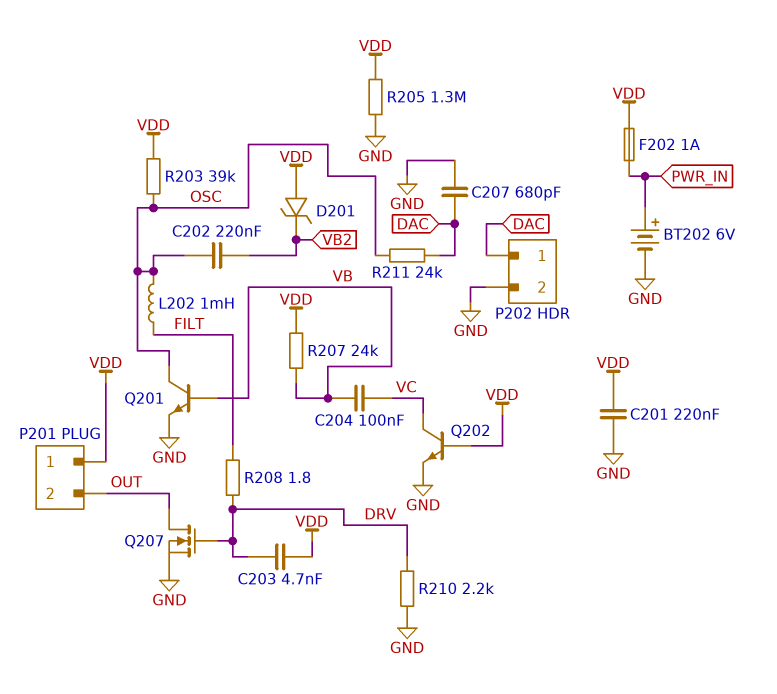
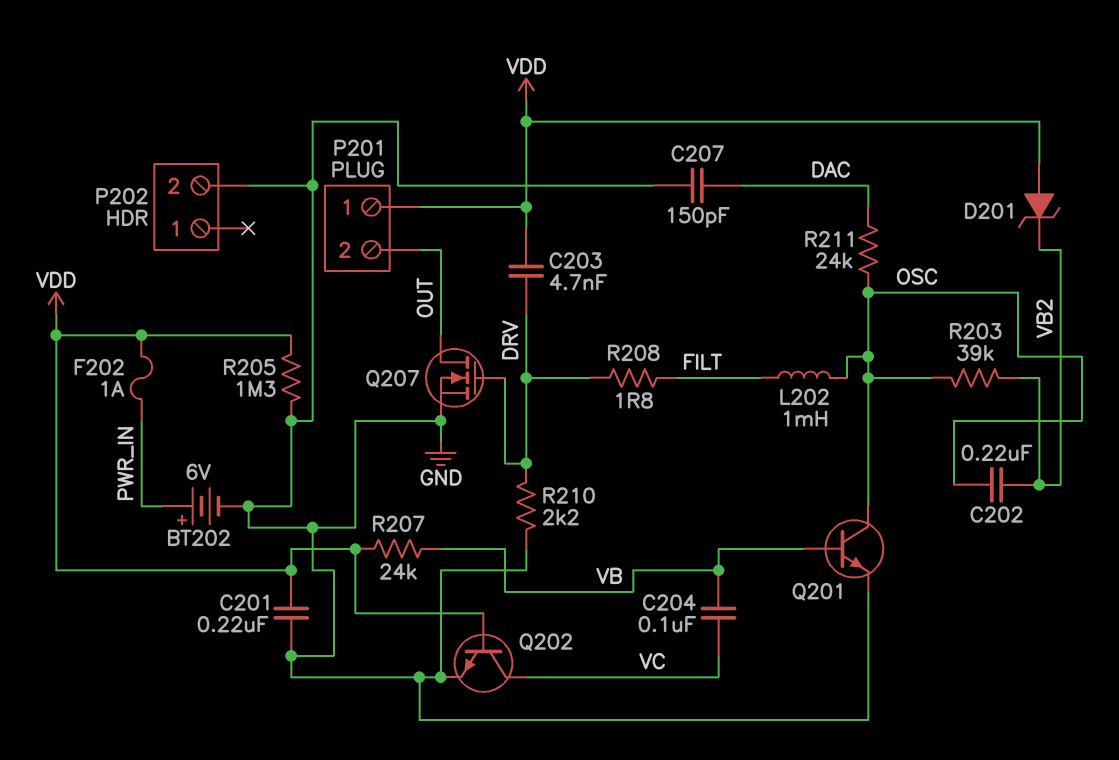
C207: 680pF (DAC, GND) -> 150pF (DAC, GND)
P202 pin 1: DAC -> none
R203: 39k (OSC, VDD) -> 39k (OSC, VB2)

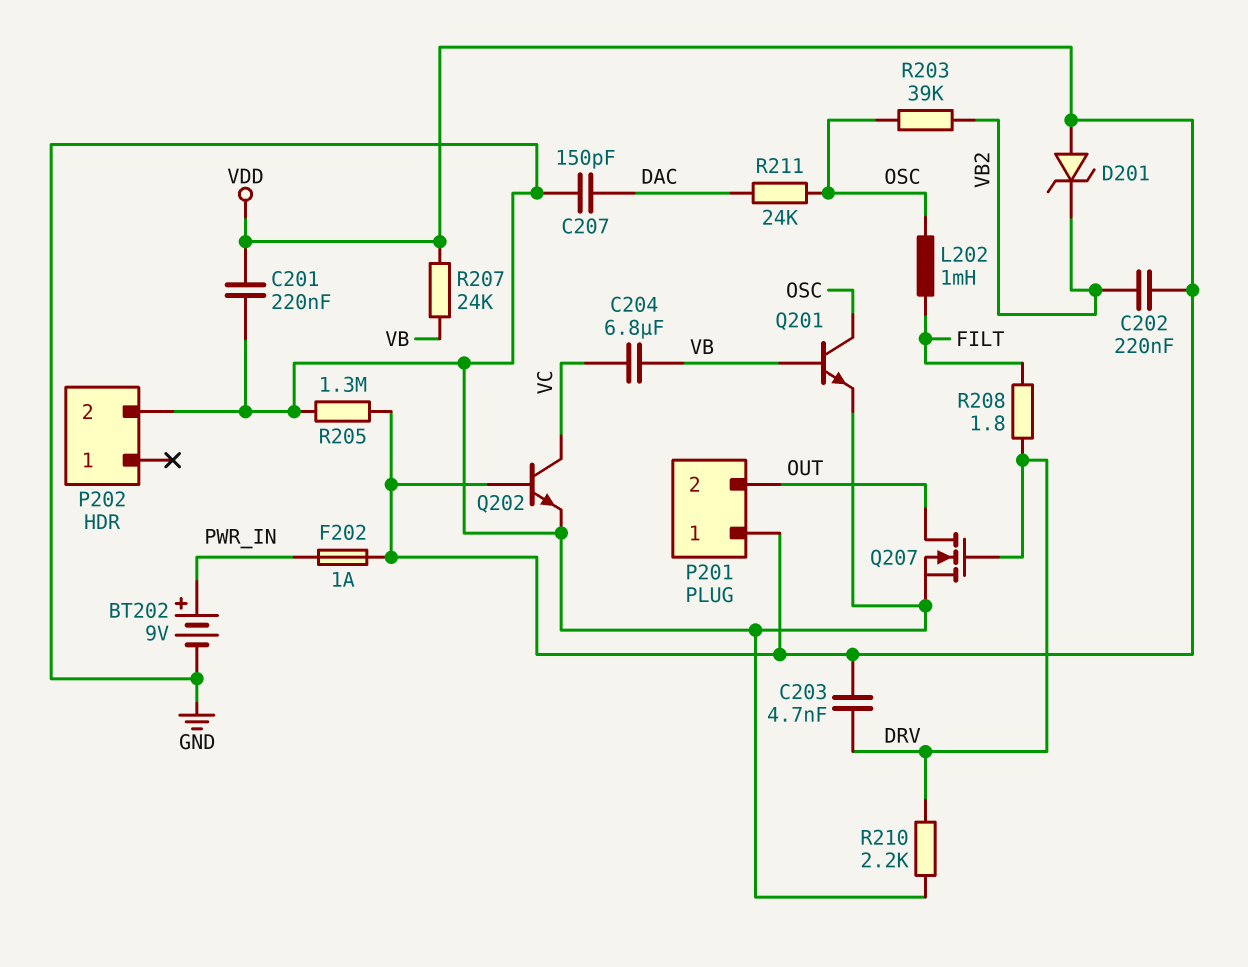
BT202: 6V (plus PWR_IN, minus GND) -> 9V (plus PWR_IN, minus GND)
C202: 220nF (OSC, VB2) -> 220nF (VB2, VDD)
C204: 100nF (VB, VC) -> 6.8uF (VB, VC)

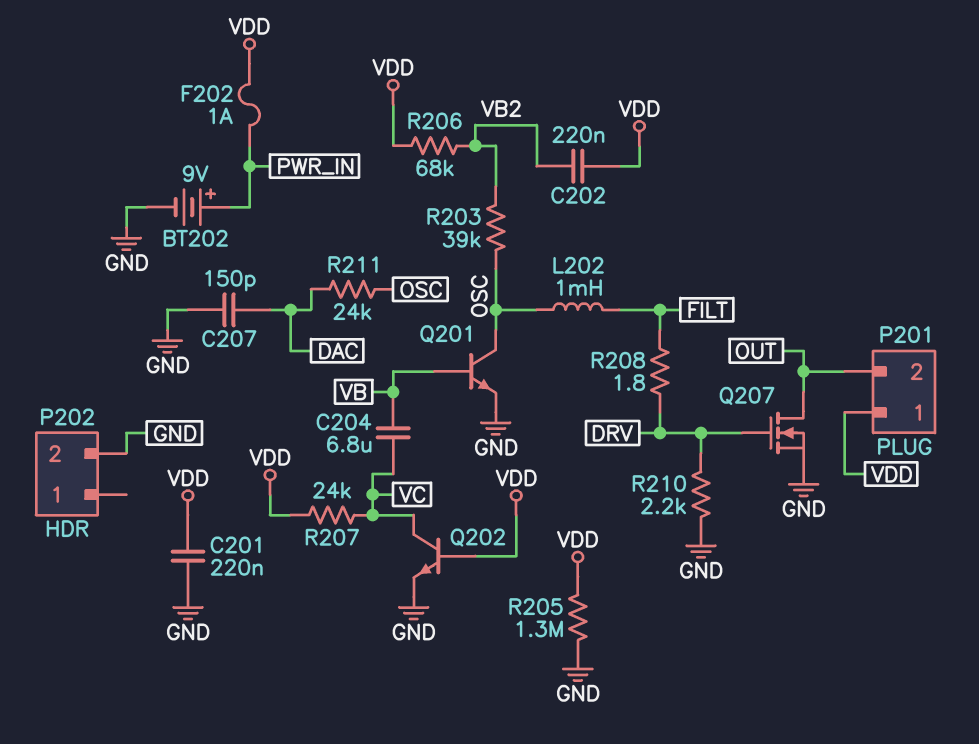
C203: 4.7nF (DRV, VDD) -> none
D201: zener (A VDD, K VB2) -> none
R206: none -> 68k (VB2, VDD)
R207: 24k (VB, VDD) -> 24k (VC, VDD)

